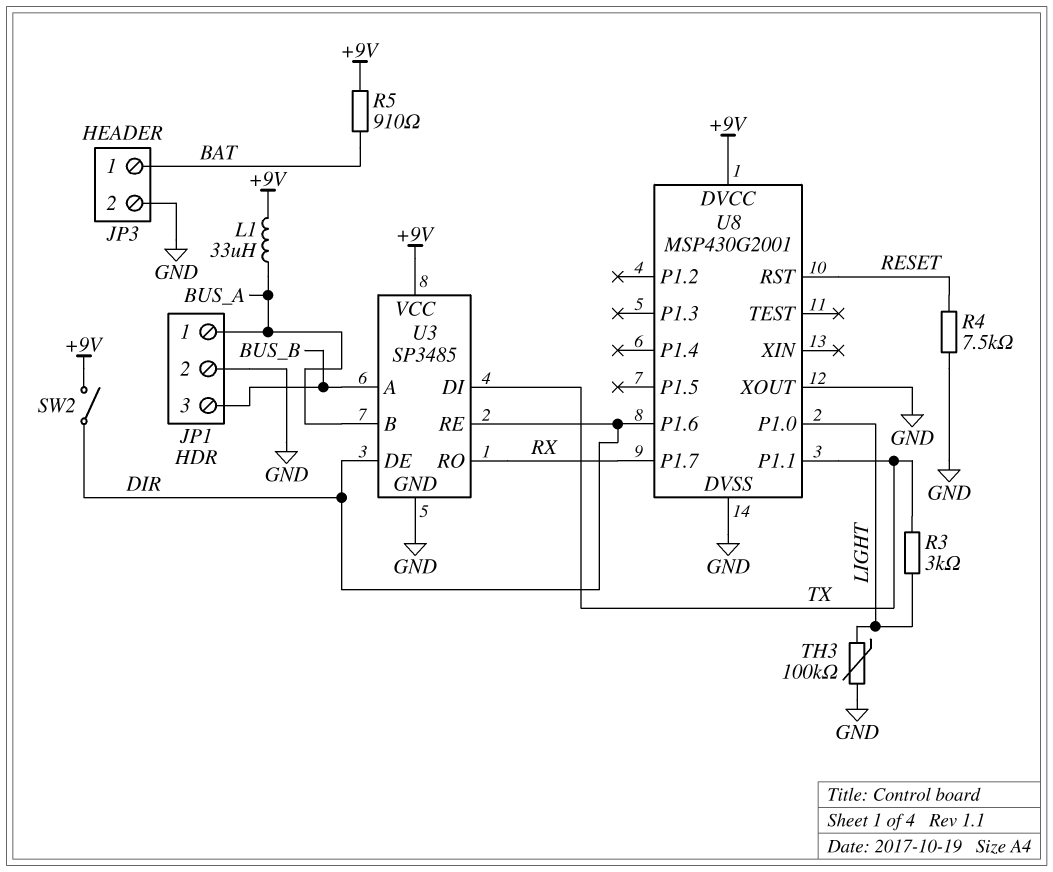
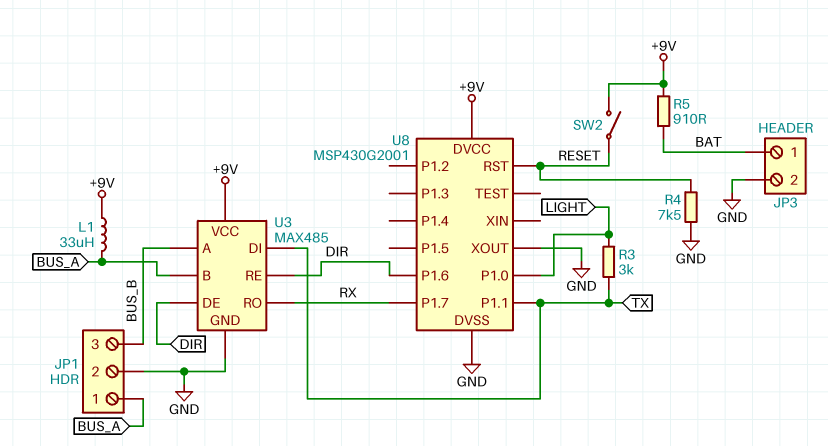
SW2: switch (+9V, DIR) -> switch (+9V, RESET)
TH3: 100k (GND, LIGHT) -> none
U3: SP3485 -> MAX485

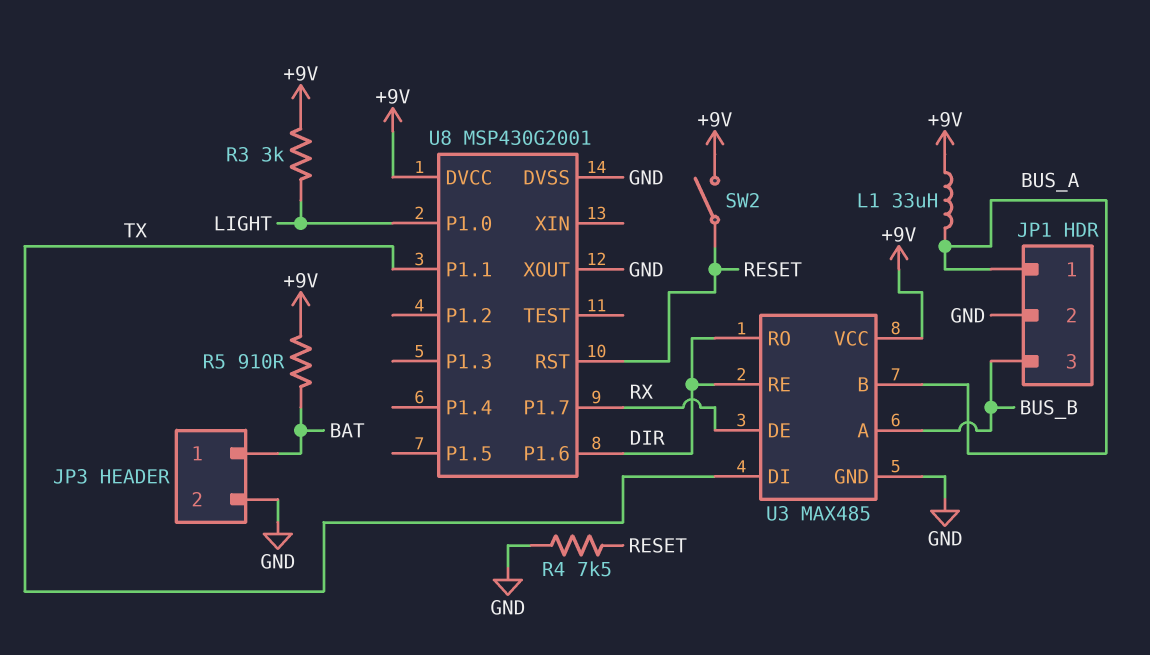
R3: 3k (LIGHT, TX) -> 3k (+9V, LIGHT)
U3 pin DE: DIR -> RX
U3 pin RO: RX -> DIR

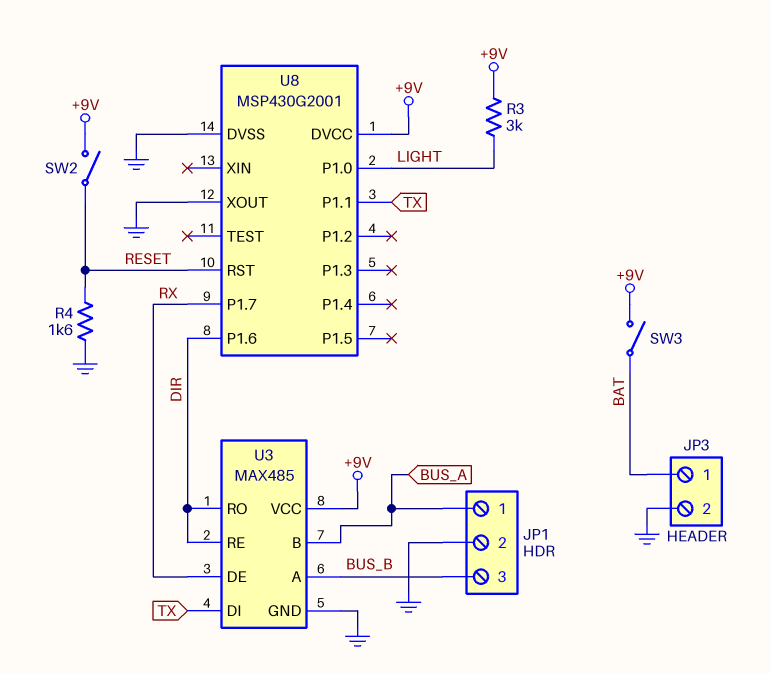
L1: 33uH (+9V, BUS_A) -> none
R4: 7.5k (GND, RESET) -> 1.6k (GND, RESET)
R5: 910 (+9V, BAT) -> none
SW3: none -> switch (+9V, BAT)

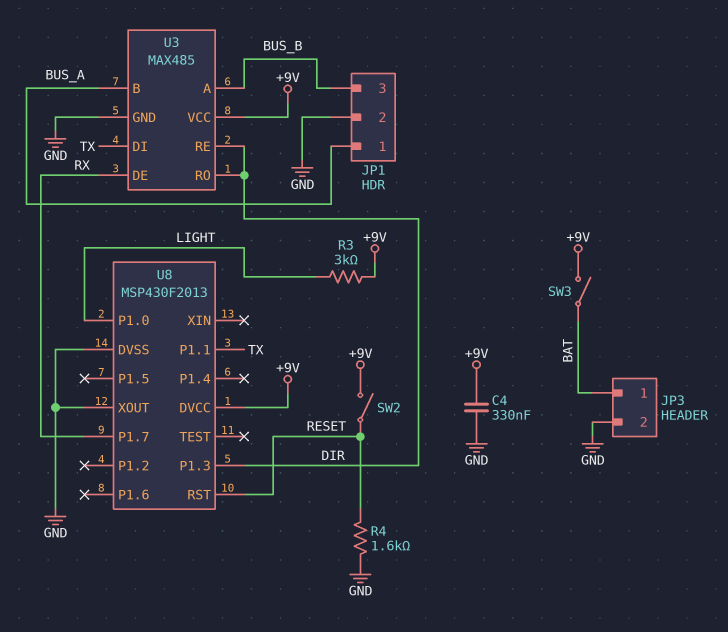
C4: none -> 330nF (+9V, GND)
U8: MSP430G2001 -> MSP430F2013
U8 pin P1.3: none -> DIR
U8 pin P1.6: DIR -> none

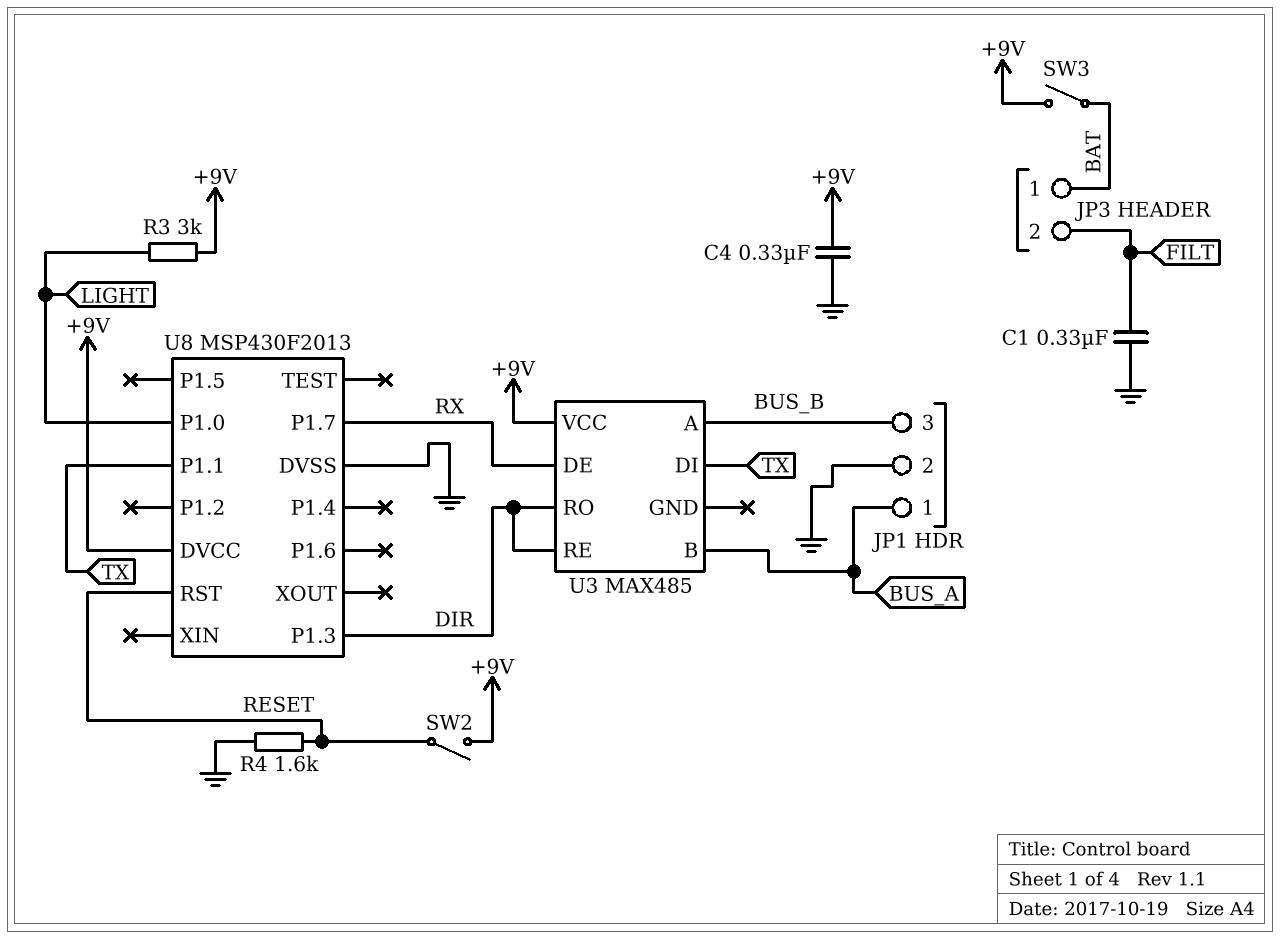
C1: none -> 330nF (FILT, GND)
JP3 pin 2: GND -> FILT
U3 pin GND: GND -> none
U8 pin XOUT: GND -> none

